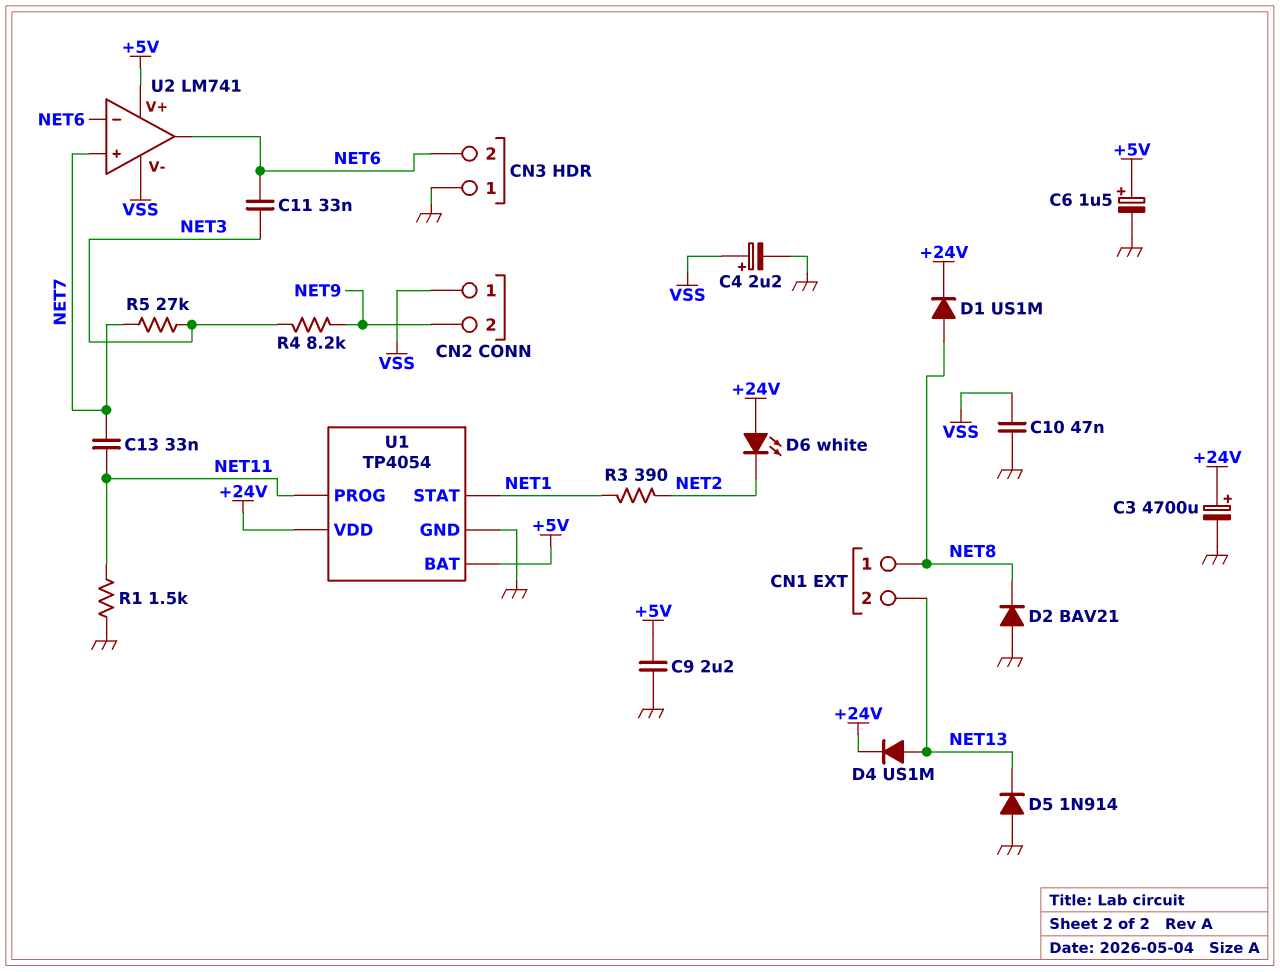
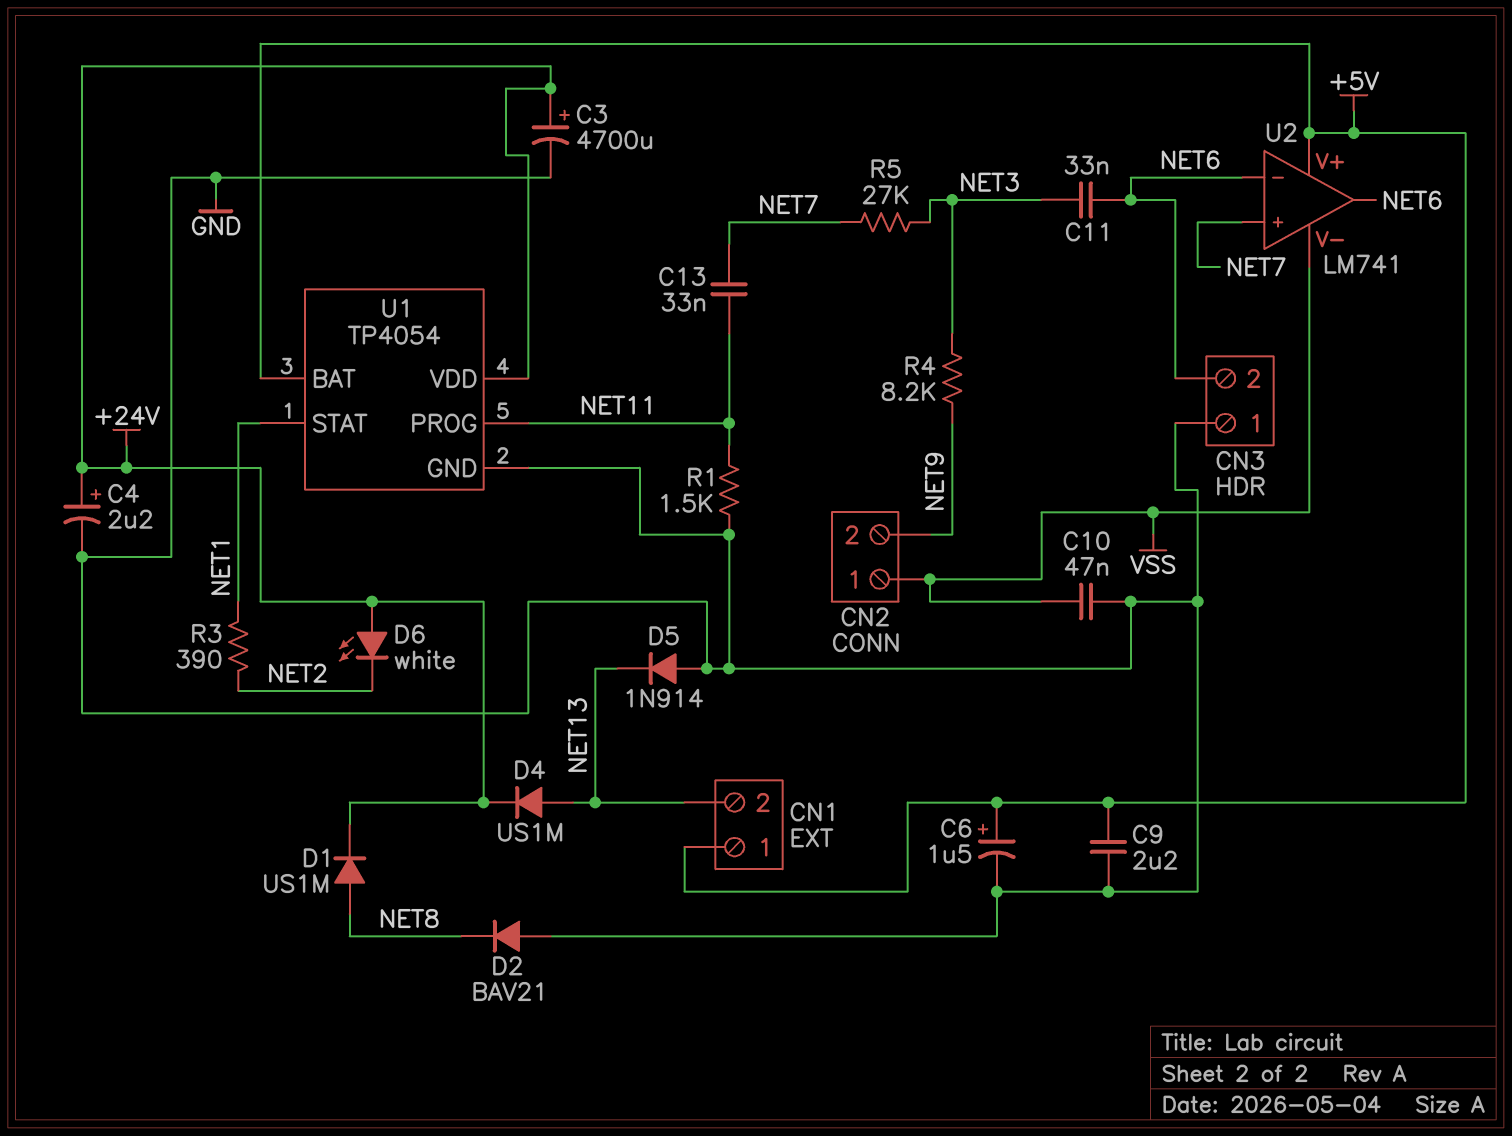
C4: 2.2uF (plus VSS, minus GND) -> 2.2uF (plus +24V, minus GND)
CN1 pin 1: NET8 -> +5V

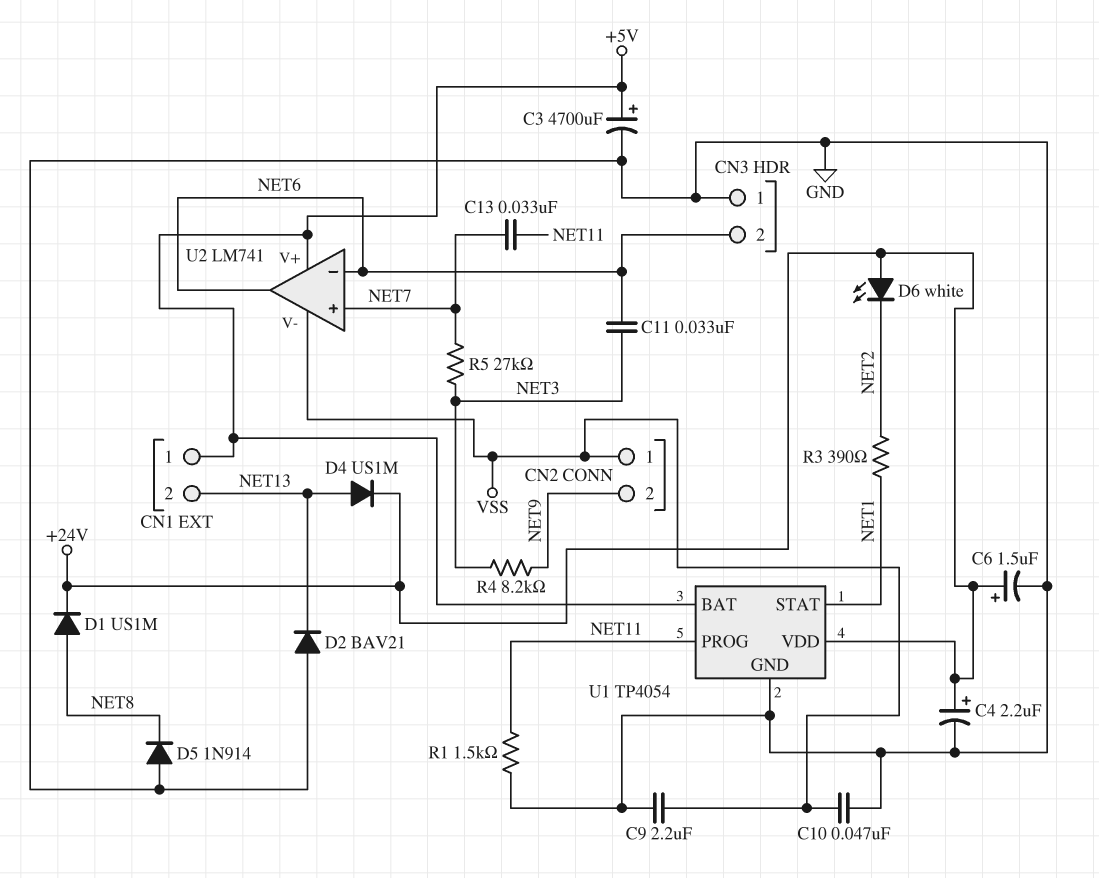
C3: 4700uF (plus +24V, minus GND) -> 4700uF (plus +5V, minus GND)
C6: 1.5uF (plus +5V, minus GND) -> 1.5uF (plus +24V, minus GND)
C9: 2.2uF (+5V, GND) -> 2.2uF (GND, VSS)
D2: diode BAV21 (A GND, K NET8) -> diode BAV21 (A GND, K NET13)
D5: diode 1N914 (A GND, K NET13) -> diode 1N914 (A GND, K NET8)

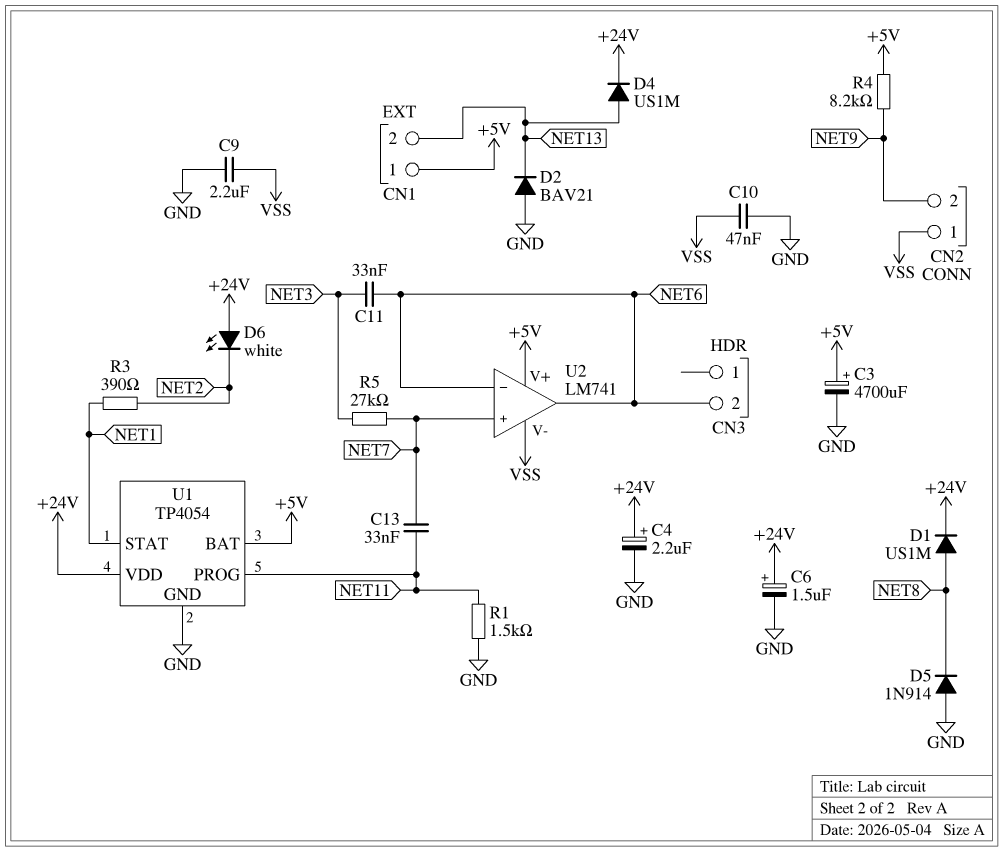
CN3 pin 1: GND -> none
R4: 8.2k (NET3, NET9) -> 8.2k (+5V, NET9)

